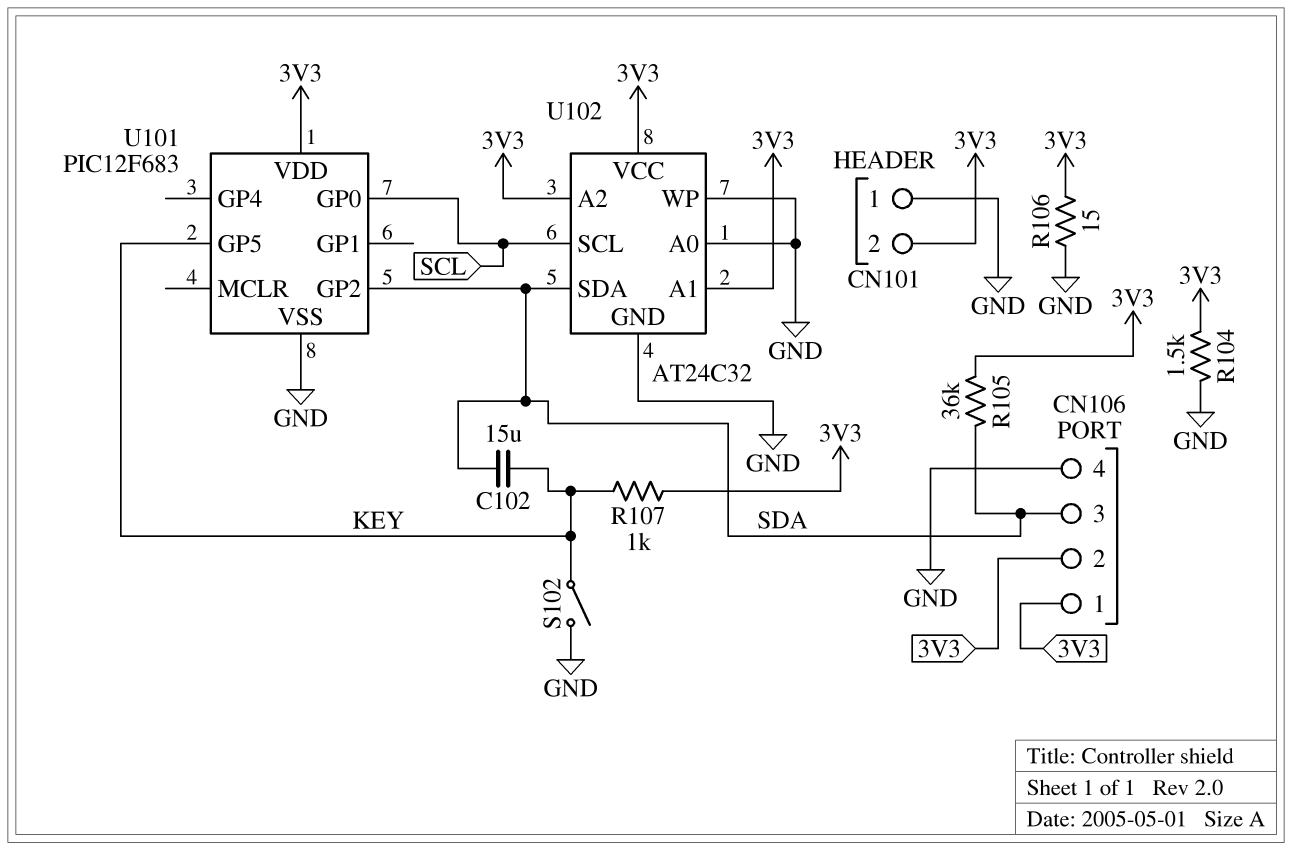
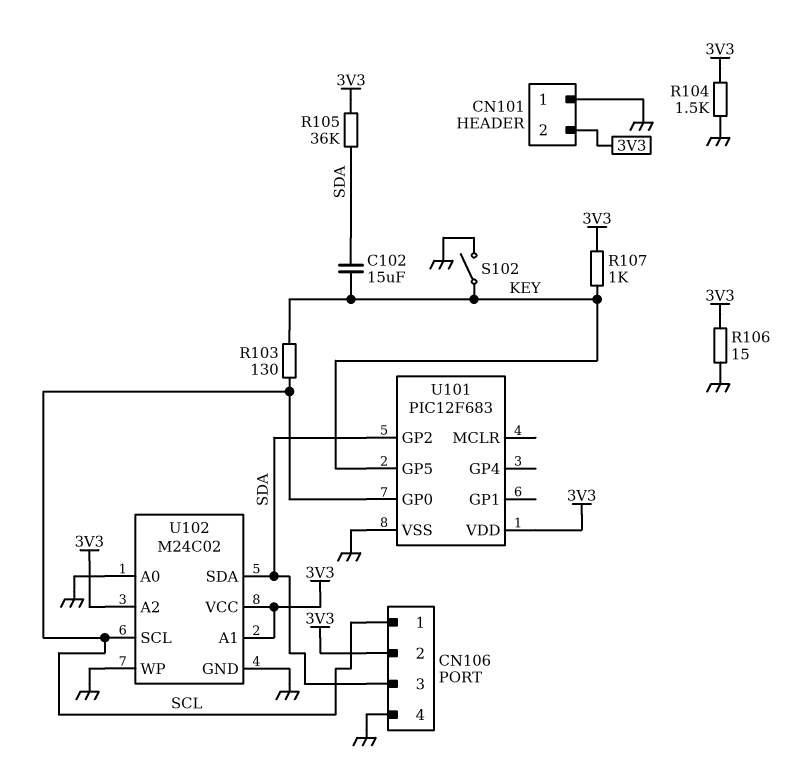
CN106 pin 1: 3V3 -> SCL
R103: none -> 130 (KEY, SCL)
U102: AT24C32 -> M24C02

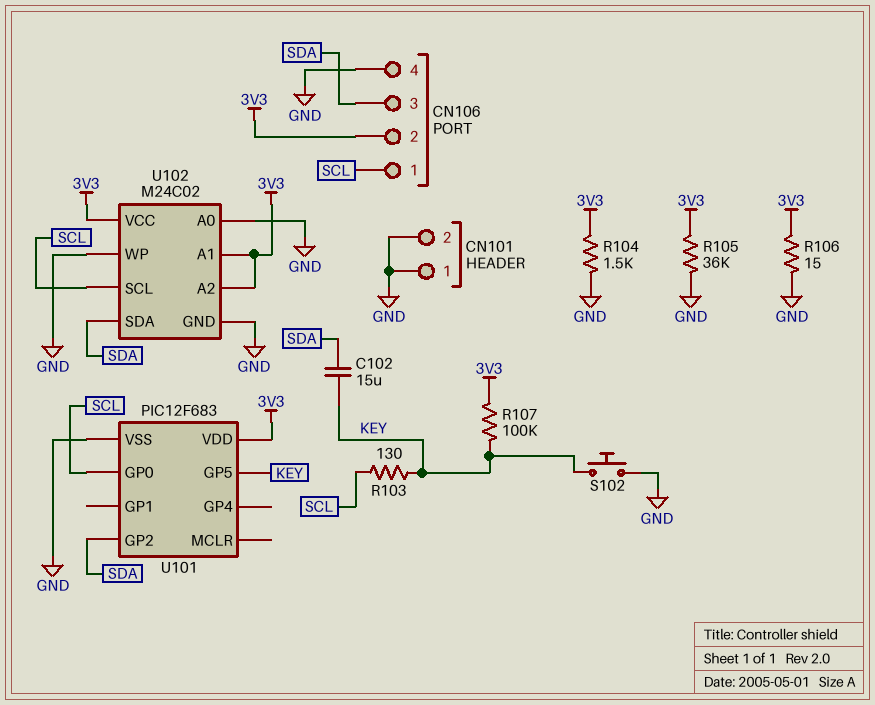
CN101 pin 2: 3V3 -> GND
R105: 36k (3V3, SDA) -> 36k (3V3, GND)
R107: 1k (3V3, KEY) -> 100k (3V3, KEY)
S102: switch (GND, KEY) -> button (GND, KEY)

